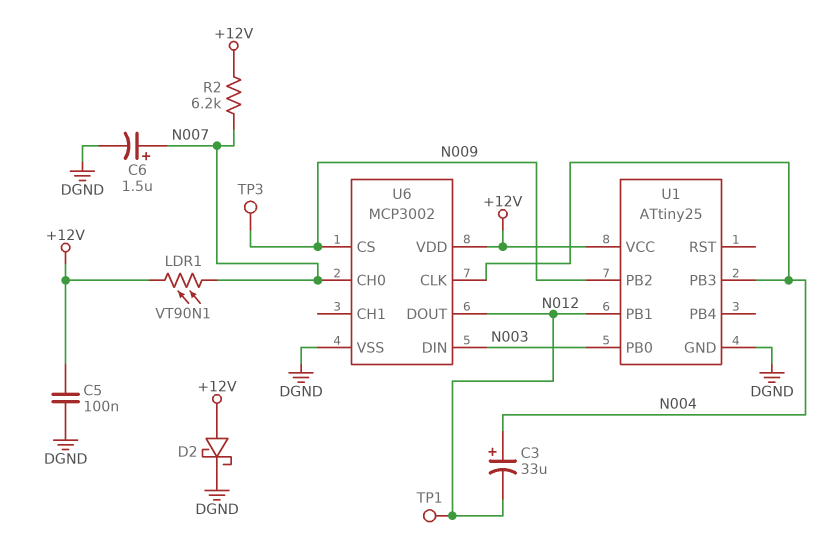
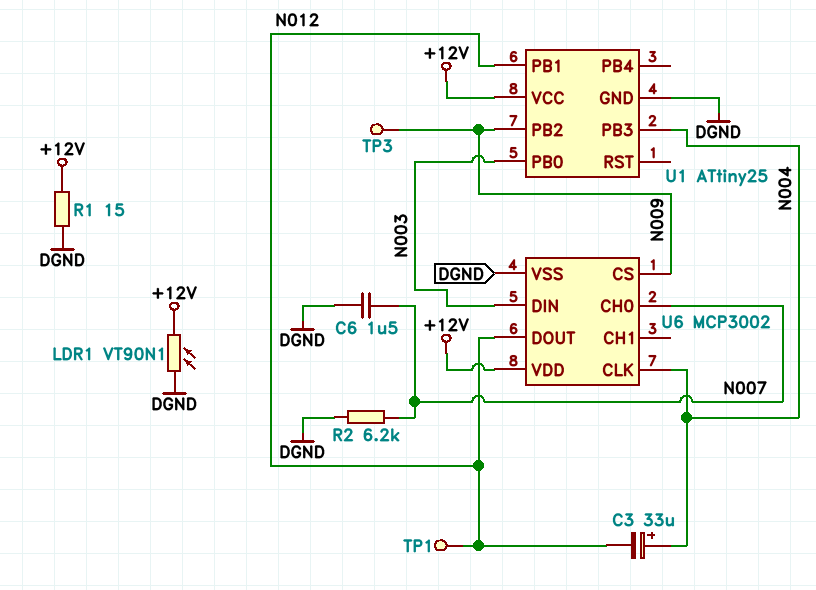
C5: 100nF (+12V, DGND) -> none
C6: 1.5uF (plus N007, minus DGND) -> 1.5uF (DGND, N007)
D2: schottky (A +12V, K DGND) -> none
LDR1: VT90N1 (+12V, N007) -> VT90N1 (+12V, DGND)
R1: none -> 15 (+12V, DGND)
R2: 6.2k (+12V, N007) -> 6.2k (DGND, N007)

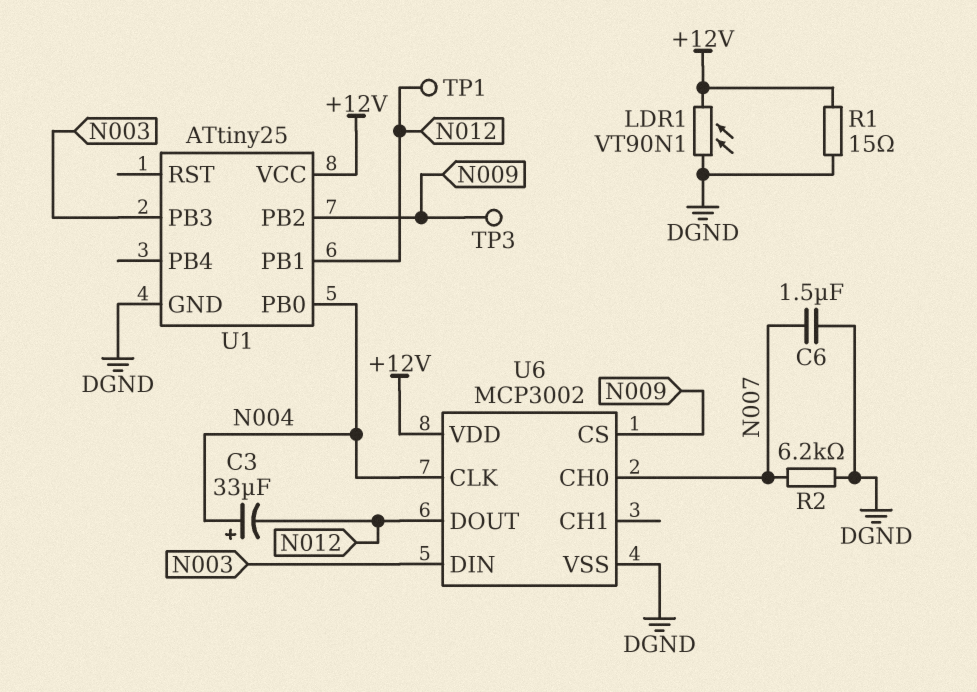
U1 pin PB0: N003 -> N004
U1 pin PB3: N004 -> N003

